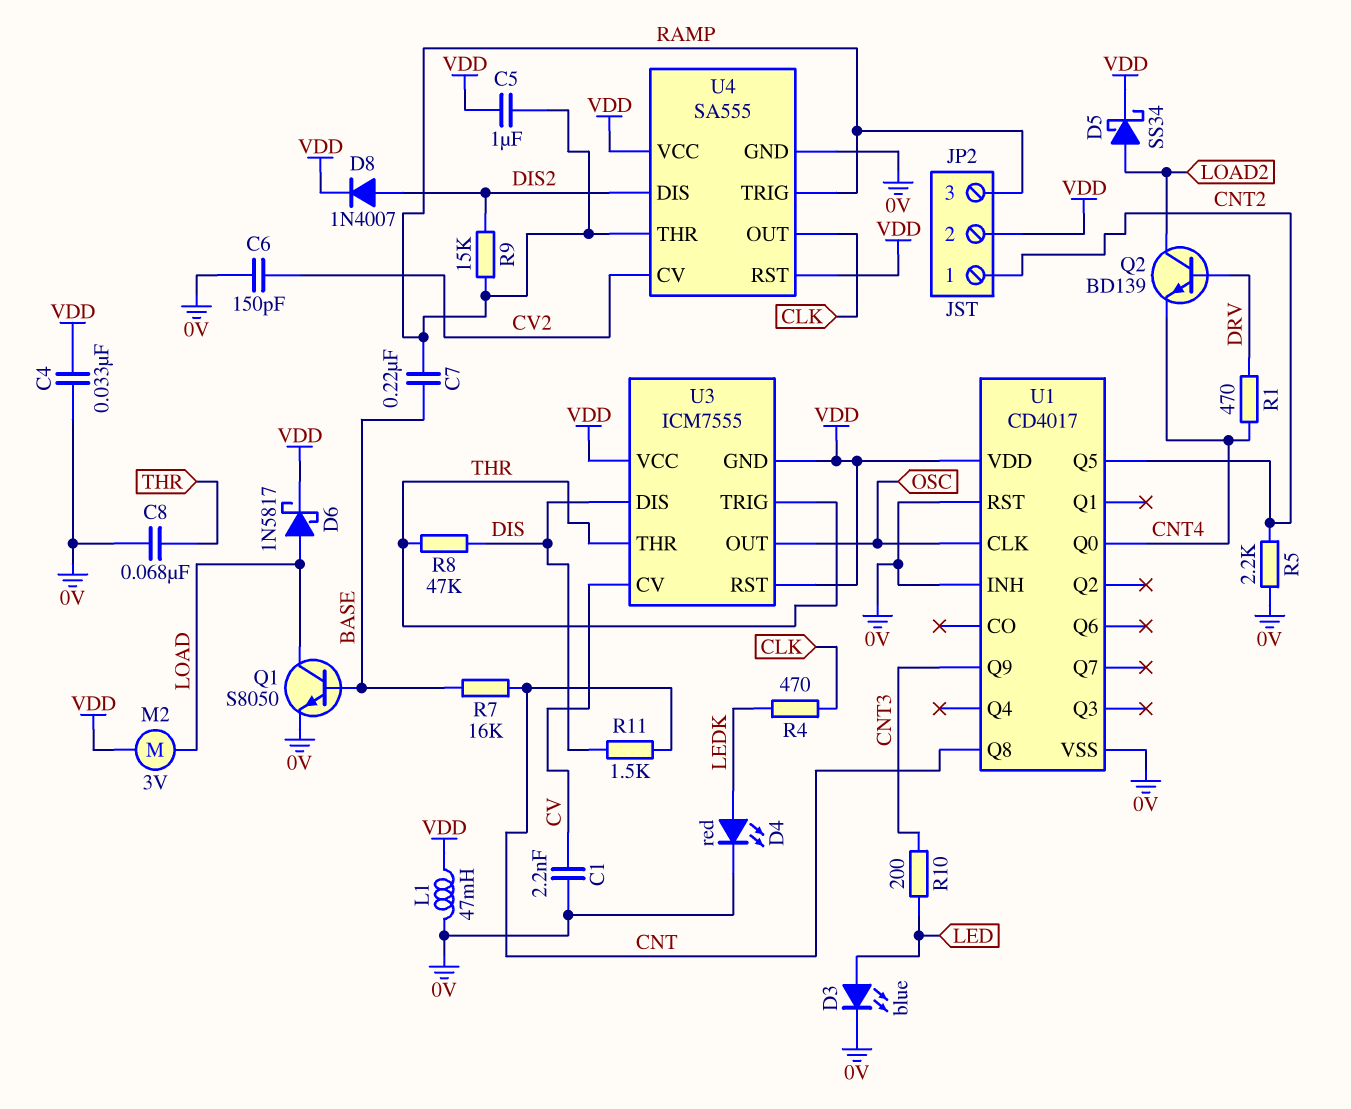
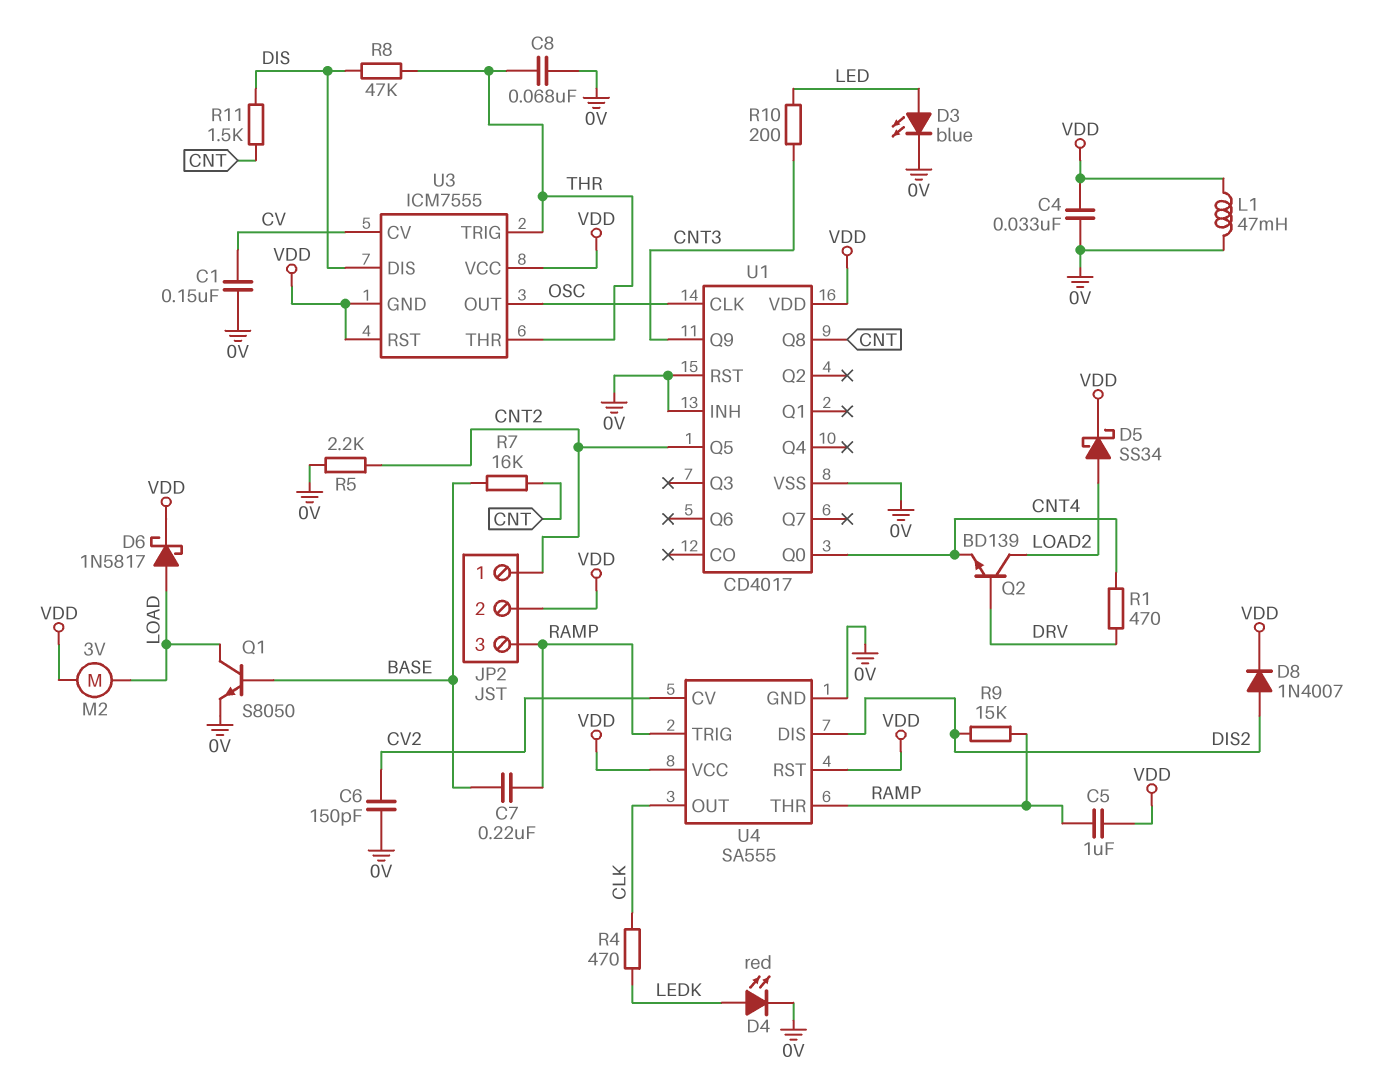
C1: 2.2nF (0V, CV) -> 150nF (0V, CV)

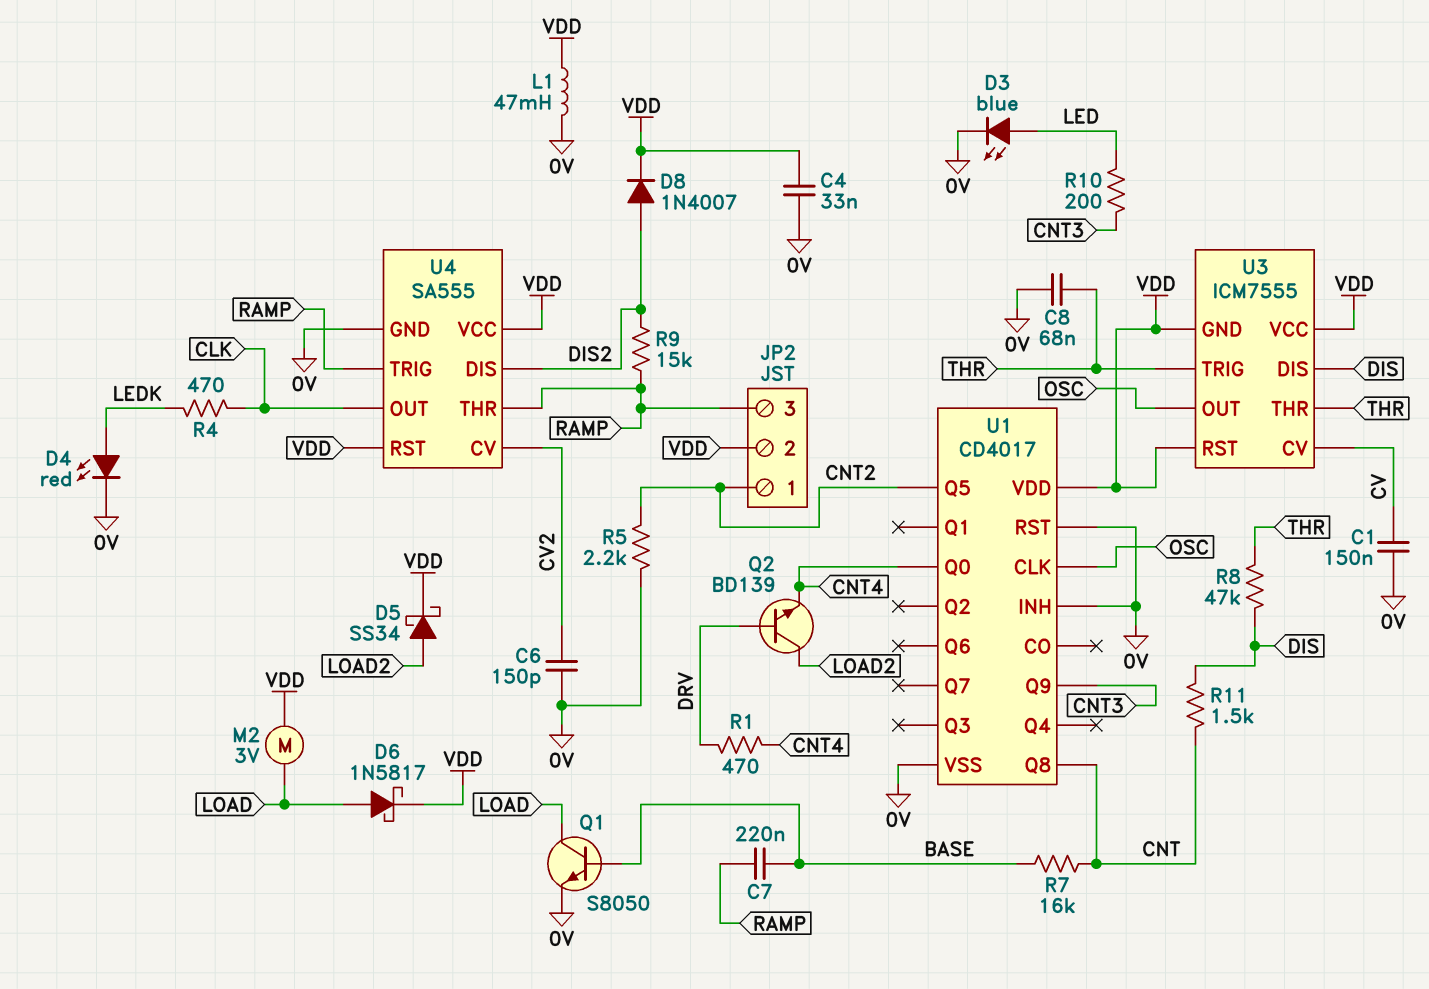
C5: 1uF (RAMP, VDD) -> none

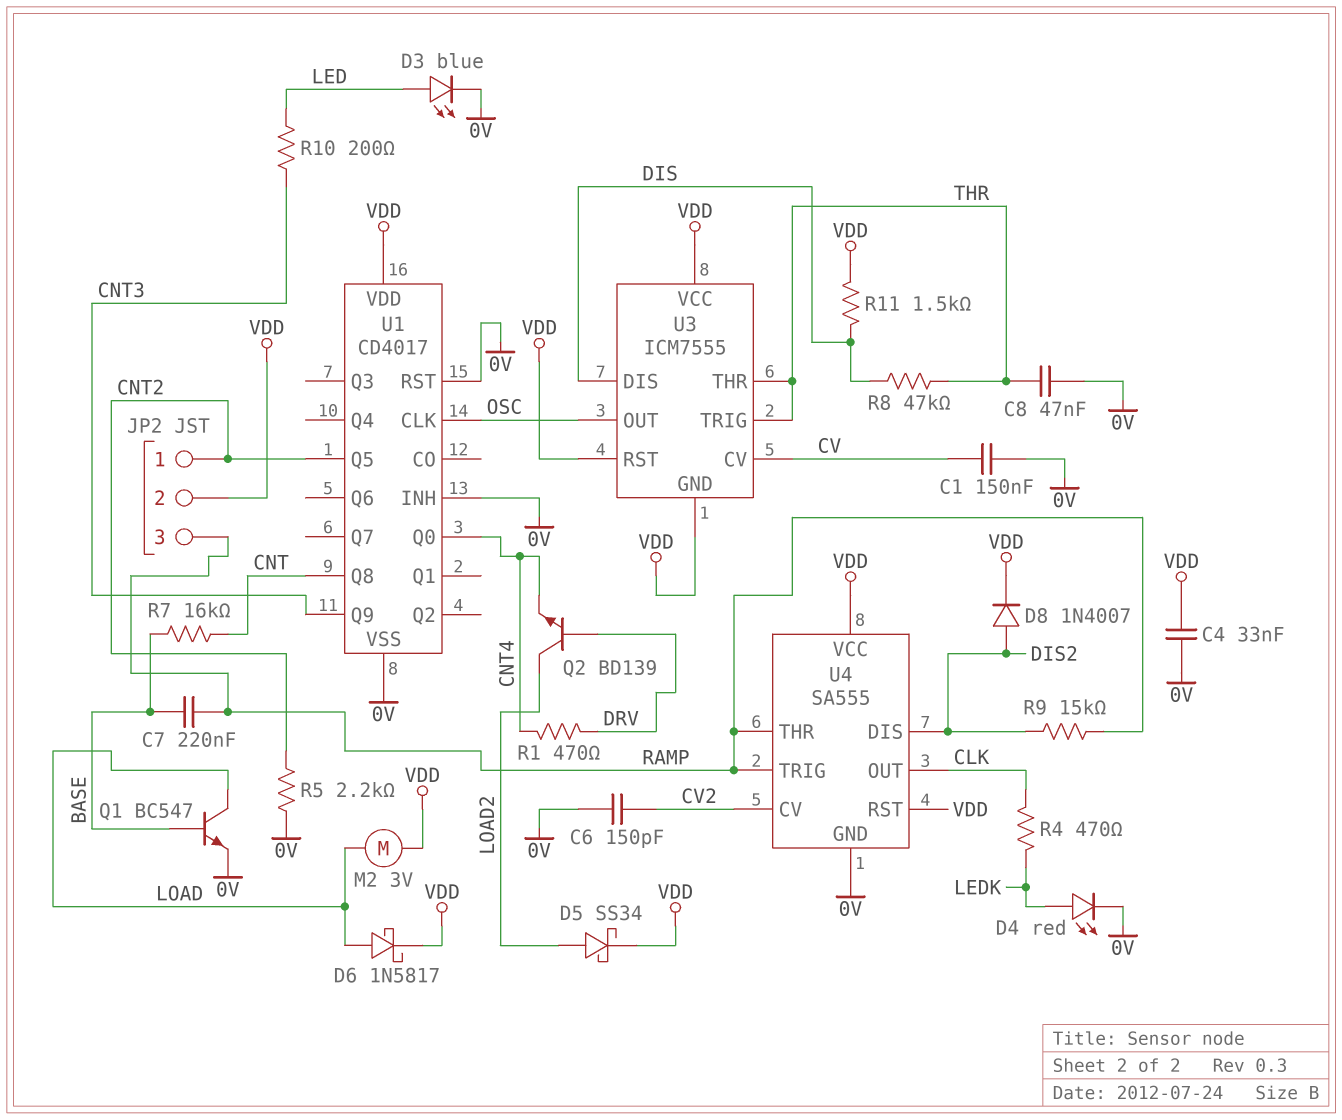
C8: 68nF (0V, THR) -> 47nF (0V, THR)
L1: 47mH (0V, VDD) -> none
Q1: NPN S8050 (B BASE, C LOAD, E 0V) -> NPN BC547 (B BASE, C LOAD, E 0V)
R11: 1.5k (CNT, DIS) -> 1.5k (DIS, VDD)

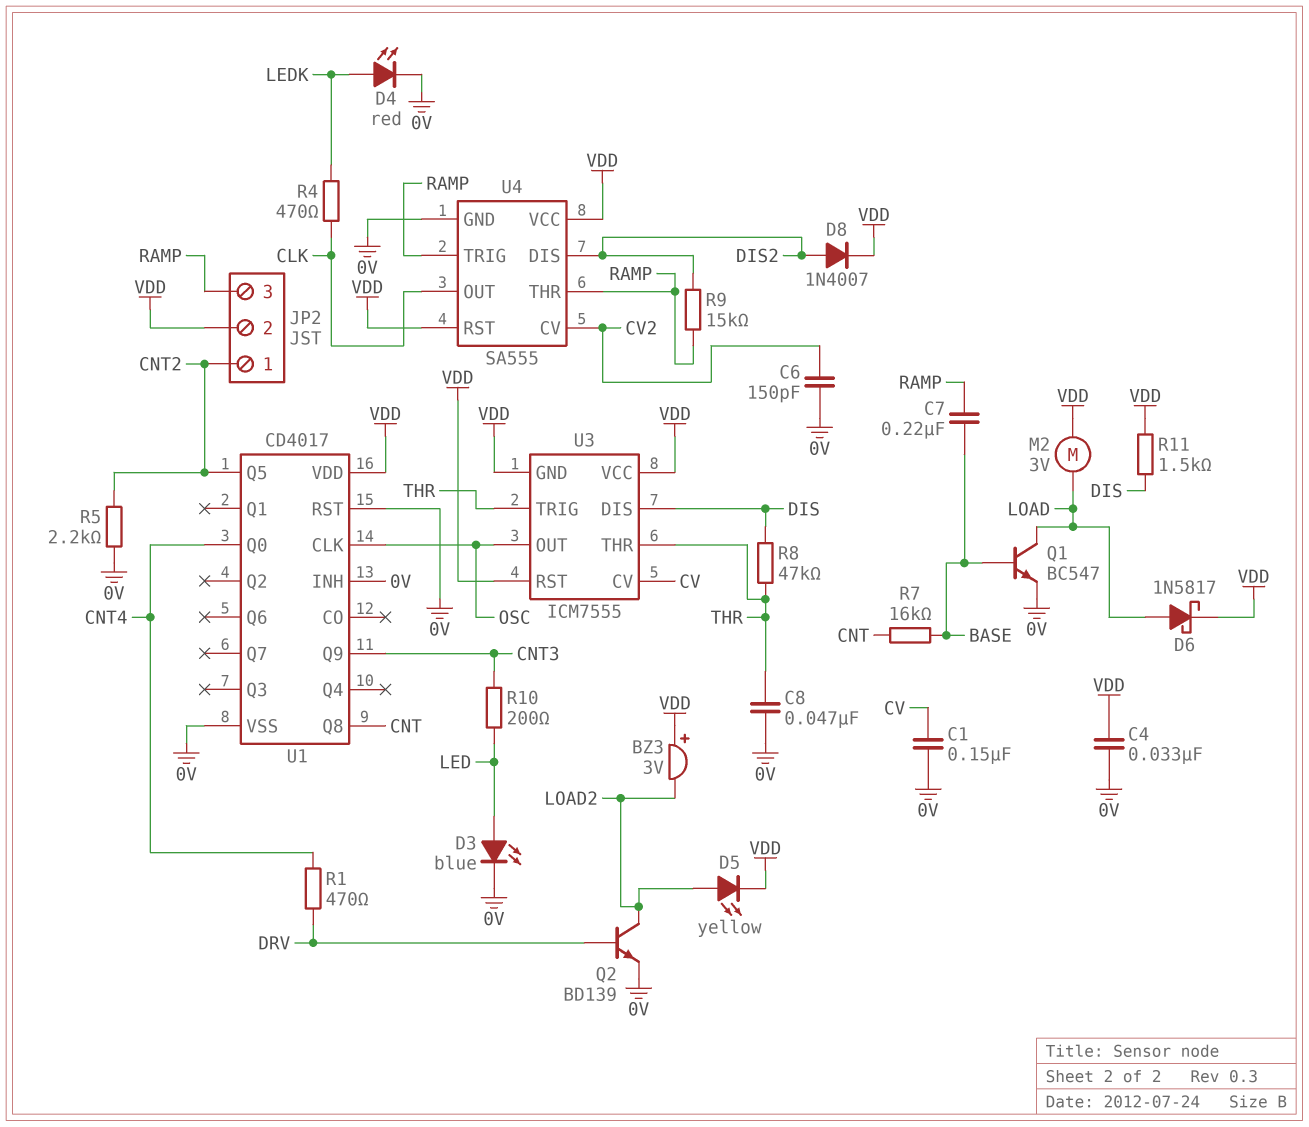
BZ3: none -> buzzer 3V (plus VDD, minus LOAD2)
D5: schottky SS34 (A LOAD2, K VDD) -> LED yellow (A LOAD2, K VDD)
Q2: NPN BD139 (B DRV, C LOAD2, E CNT4) -> NPN BD139 (B DRV, C LOAD2, E 0V)

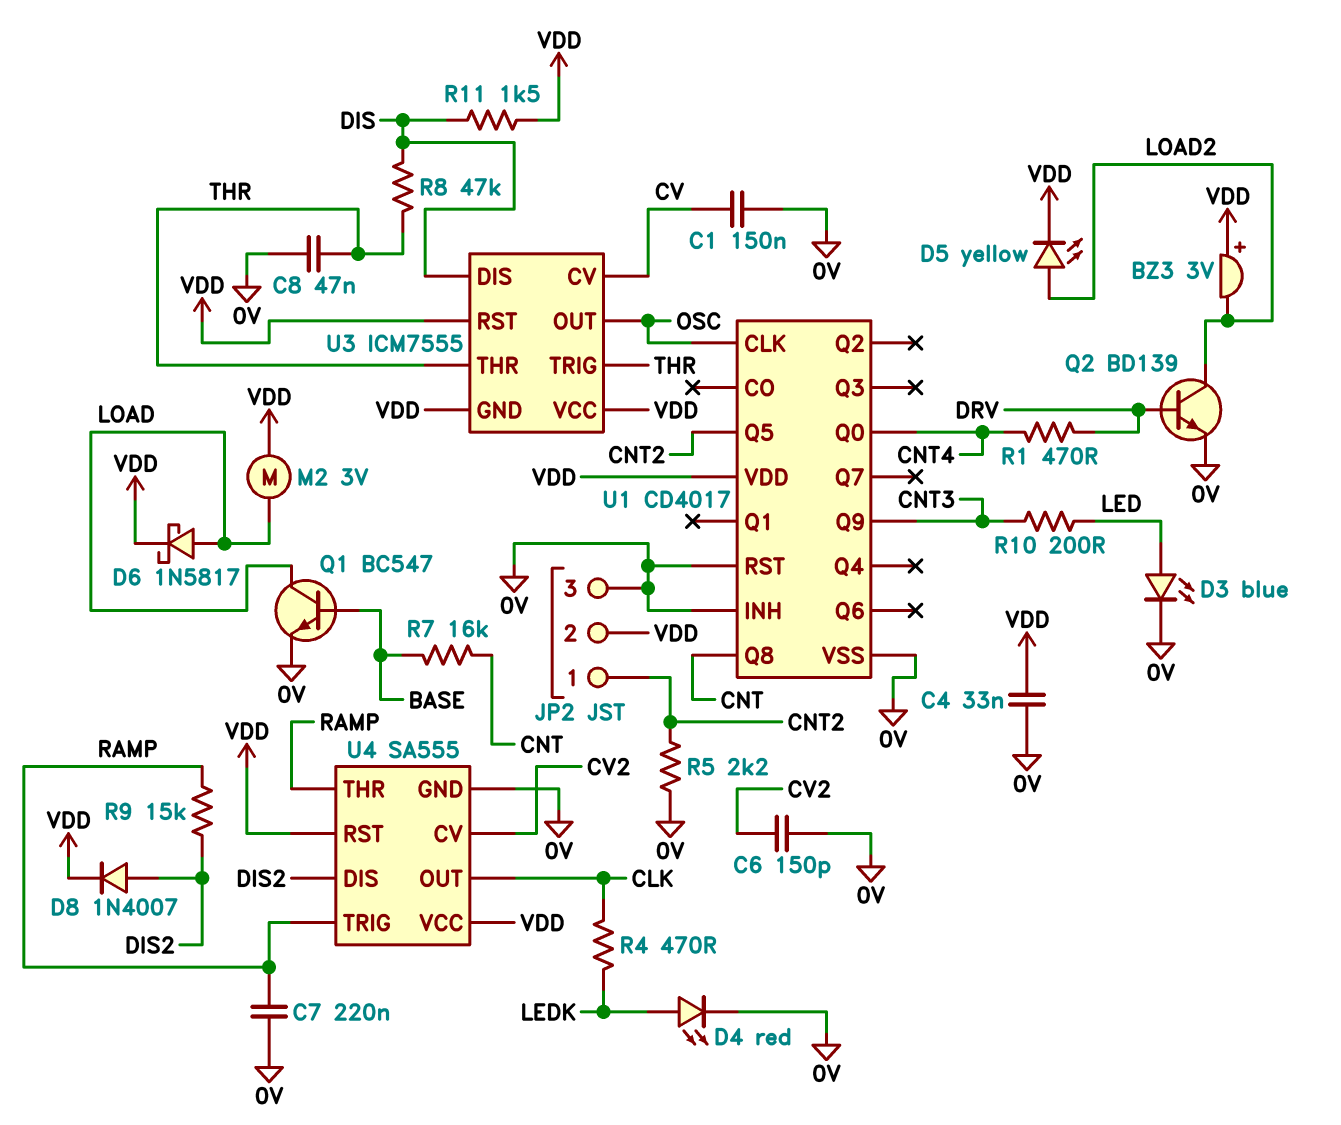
C7: 220nF (BASE, RAMP) -> 220nF (0V, RAMP)
JP2 pin 3: RAMP -> 0V

